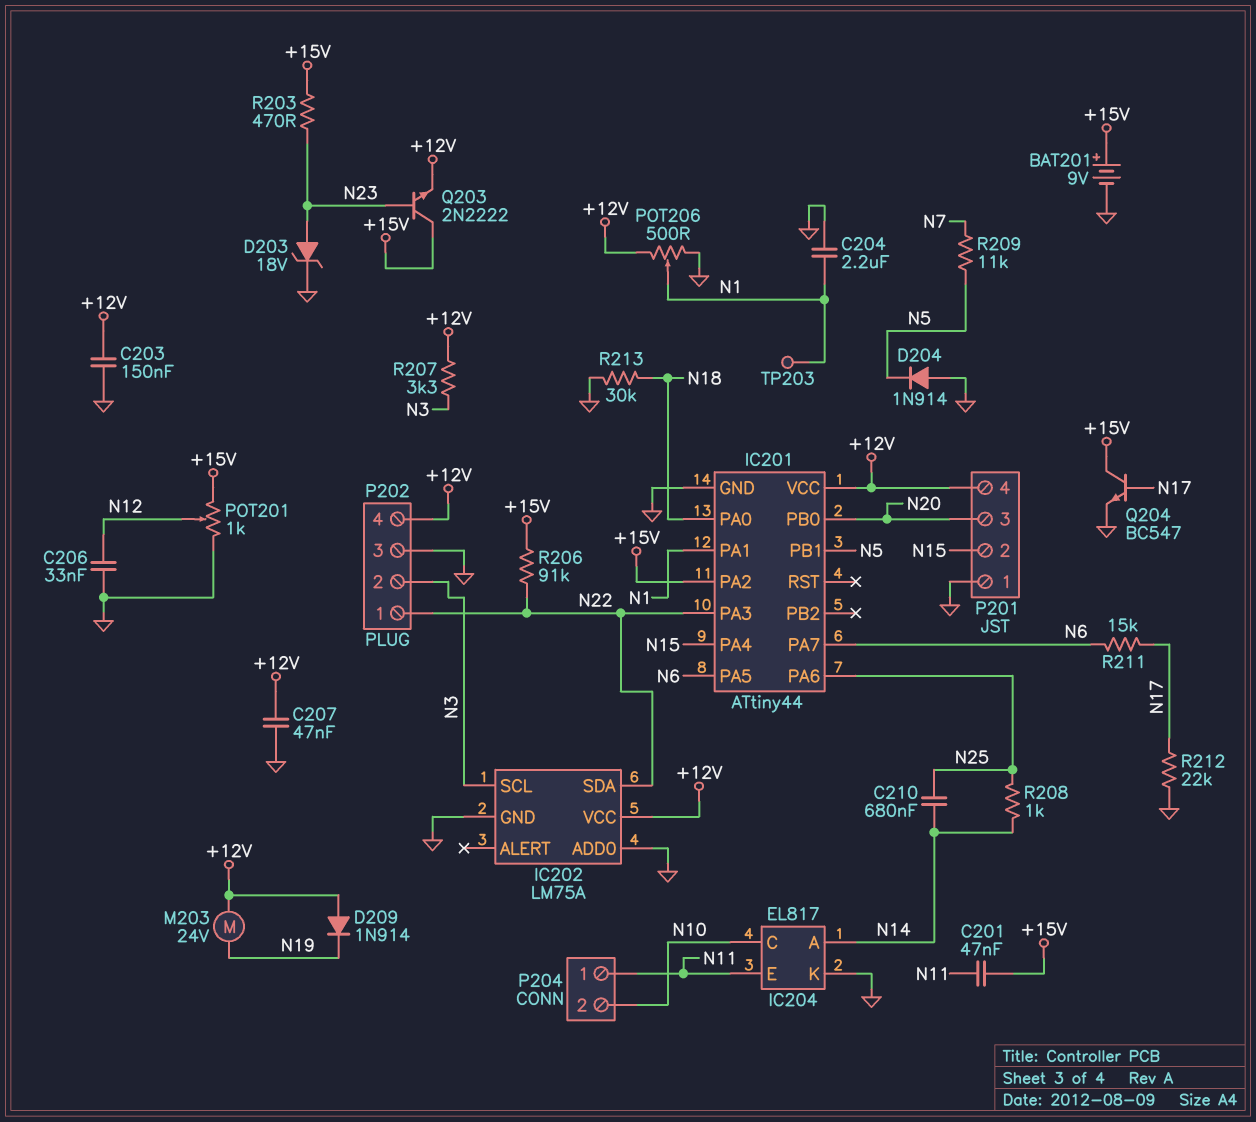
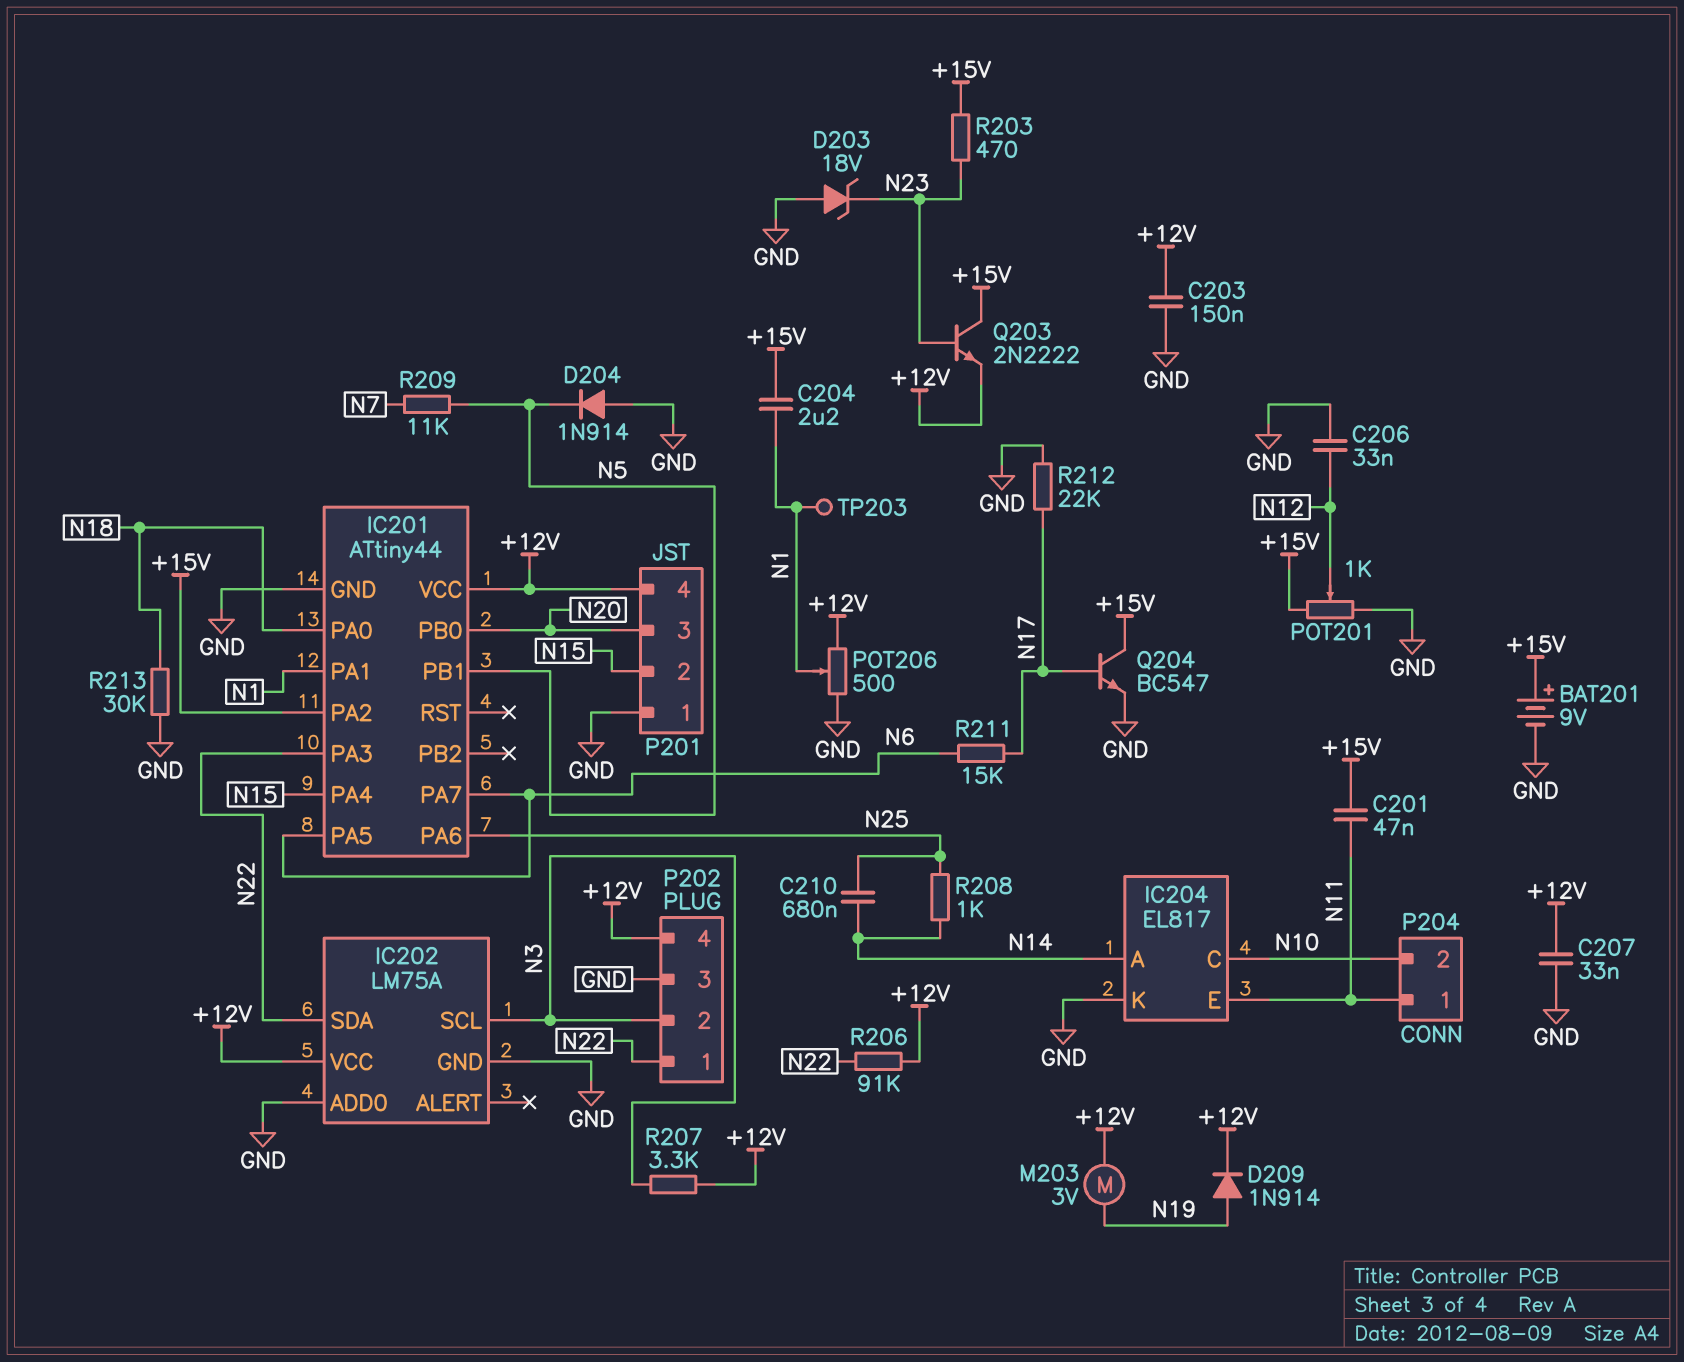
C204: 2.2uF (GND, N1) -> 2.2uF (+15V, N1)
C207: 47nF (+12V, GND) -> 33nF (+12V, GND)
D203: zener 18V (A N23, K GND) -> zener 18V (A GND, K N23)
D209: diode 1N914 (A +12V, K N19) -> diode 1N914 (A N19, K +12V)
M203: motor 24V (+12V, N19) -> motor 3V (+12V, N19)
R206: 91k (+15V, N22) -> 91k (+12V, N22)

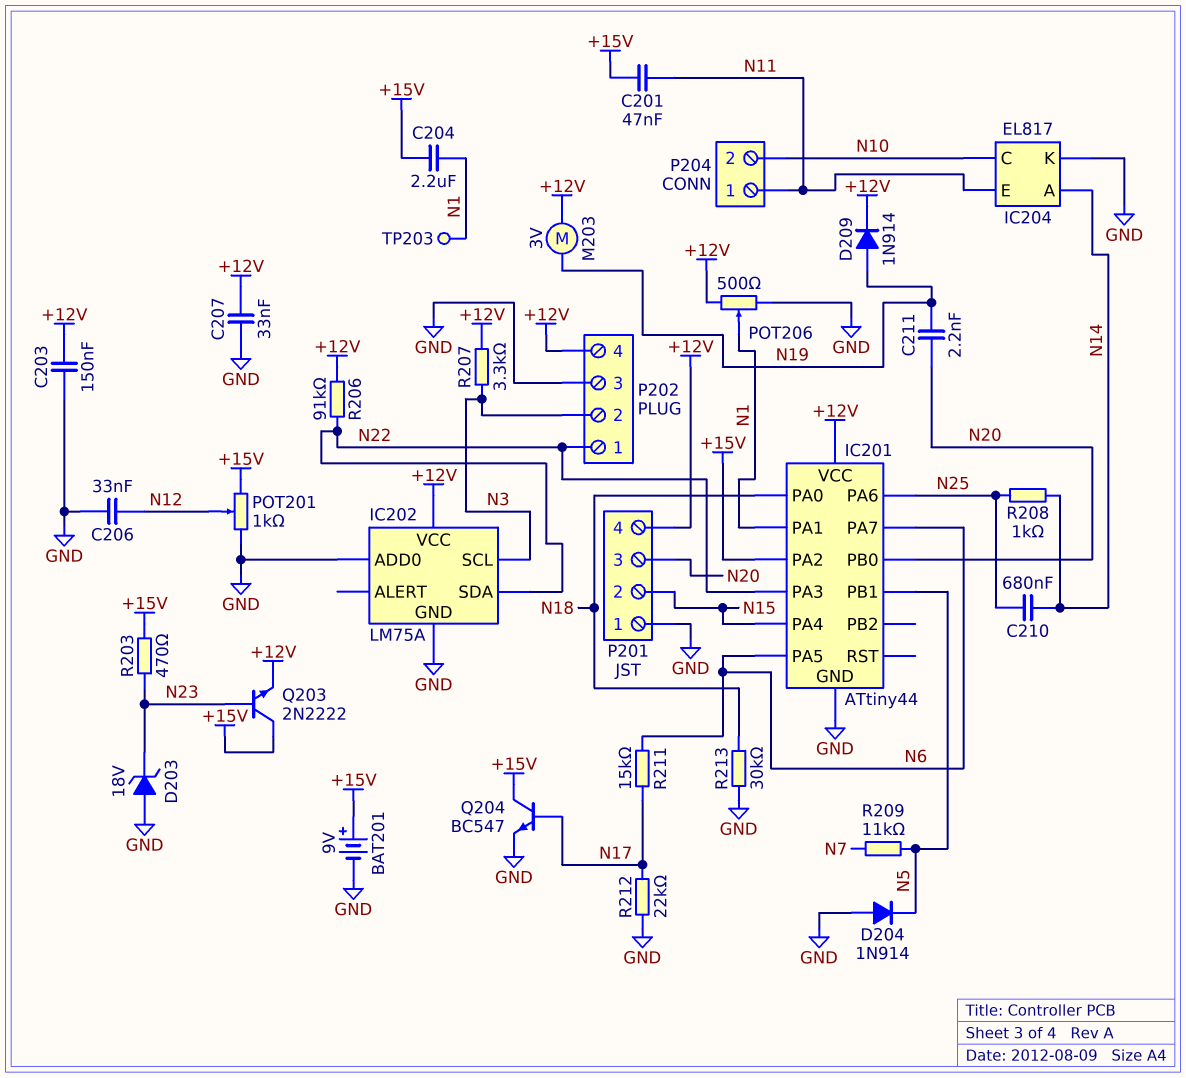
C211: none -> 2.2nF (N19, N20)

